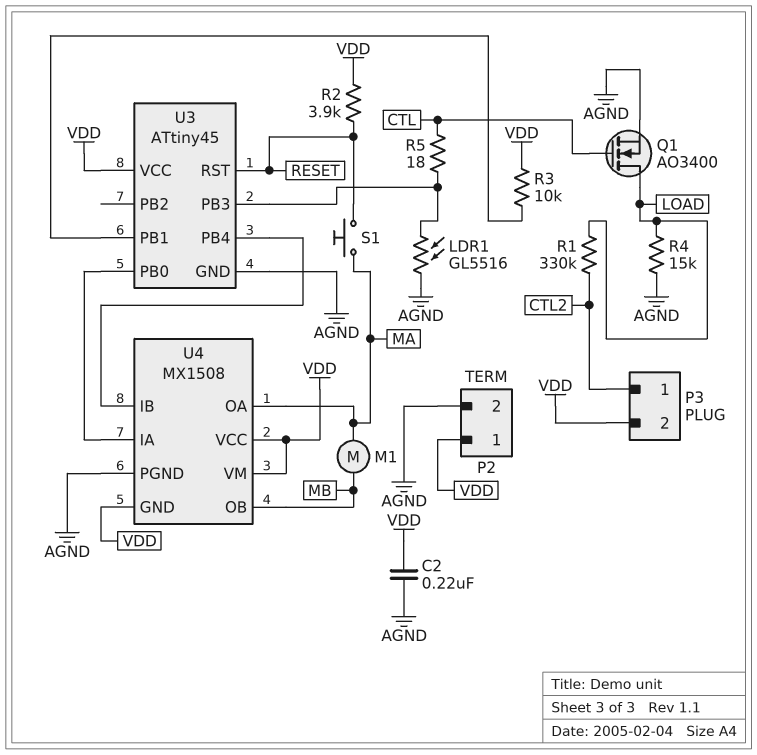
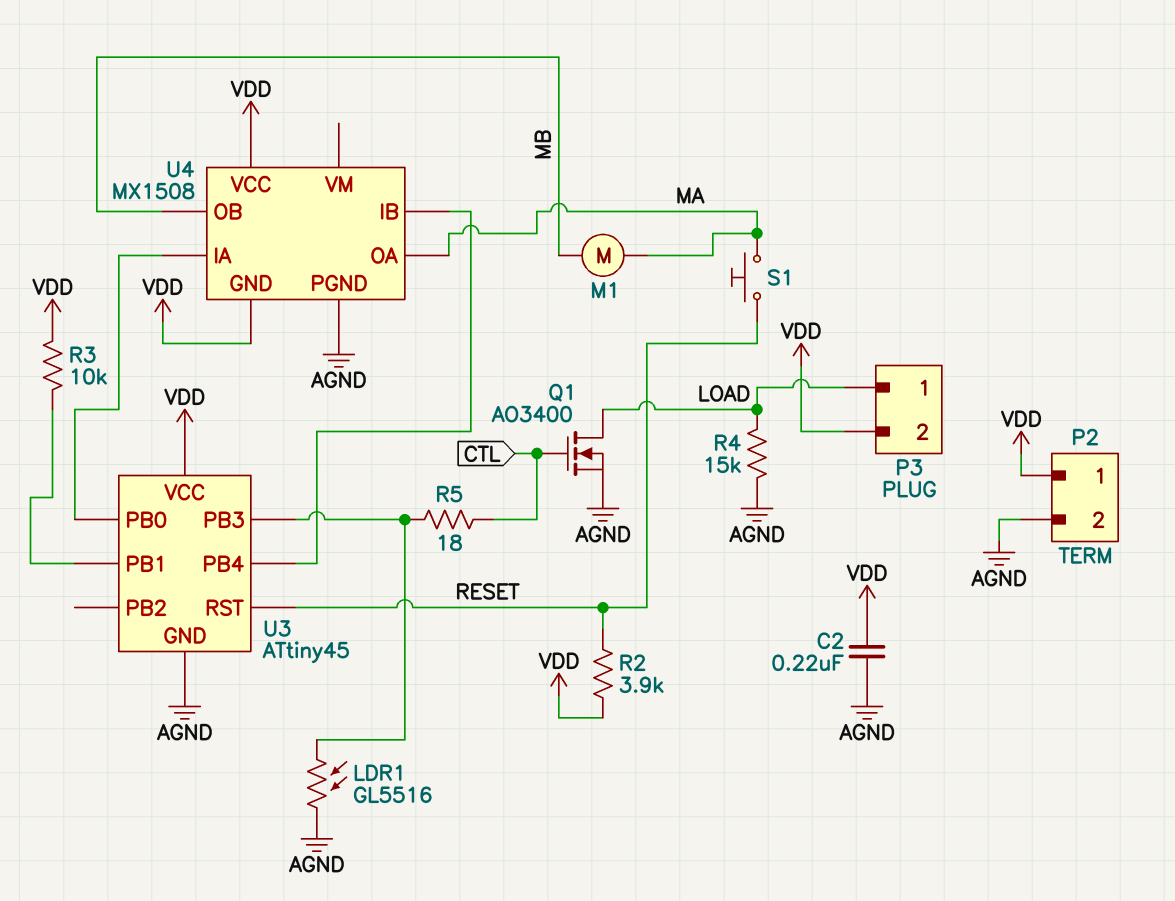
P3 pin 1: CTL2 -> LOAD
R1: 330k (CTL2, LOAD) -> none
U4 pin VM: VDD -> none

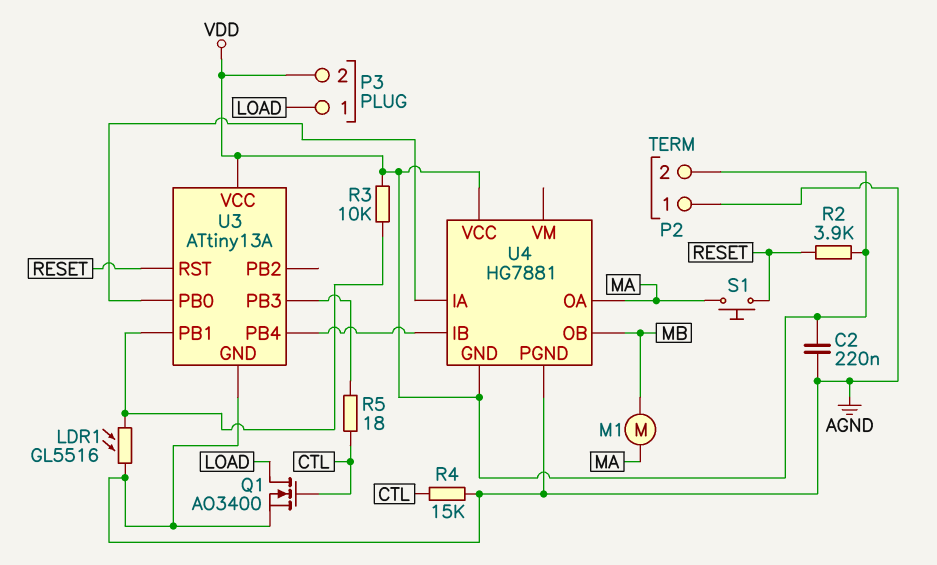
LDR1: GL5516 (AGND, U3/PB3) -> GL5516 (AGND, U3/PB1)
P2 pin 1: VDD -> AGND
P2 pin 2: AGND -> VDD
R4: 15k (AGND, LOAD) -> 15k (AGND, CTL)
U3: ATtiny45 -> ATtiny13A
U4: MX1508 -> HG7881

